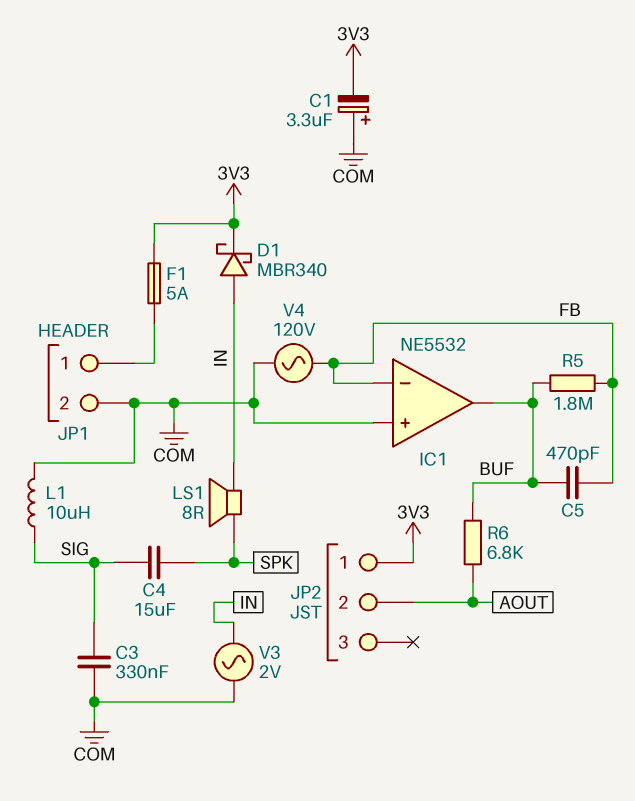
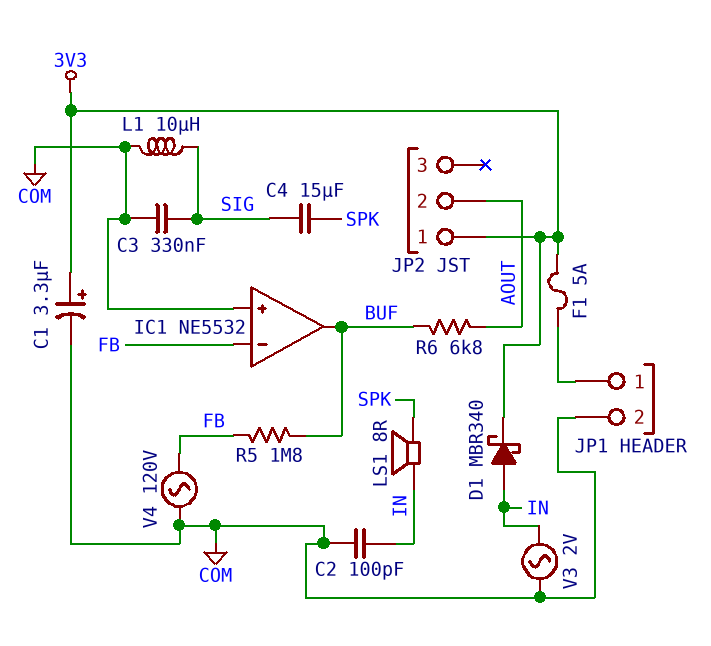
C1: 3.3uF (plus COM, minus 3V3) -> 3.3uF (plus 3V3, minus COM)
C2: none -> 100pF (COM, IN)
C5: 470pF (BUF, FB) -> none

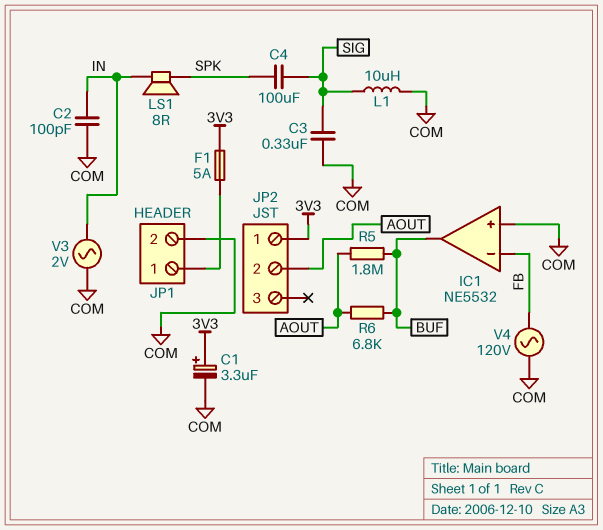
C4: 15uF (SIG, SPK) -> 100uF (SIG, SPK)
D1: schottky MBR340 (A IN, K 3V3) -> none
R5: 1.8M (BUF, FB) -> 1.8M (AOUT, BUF)

